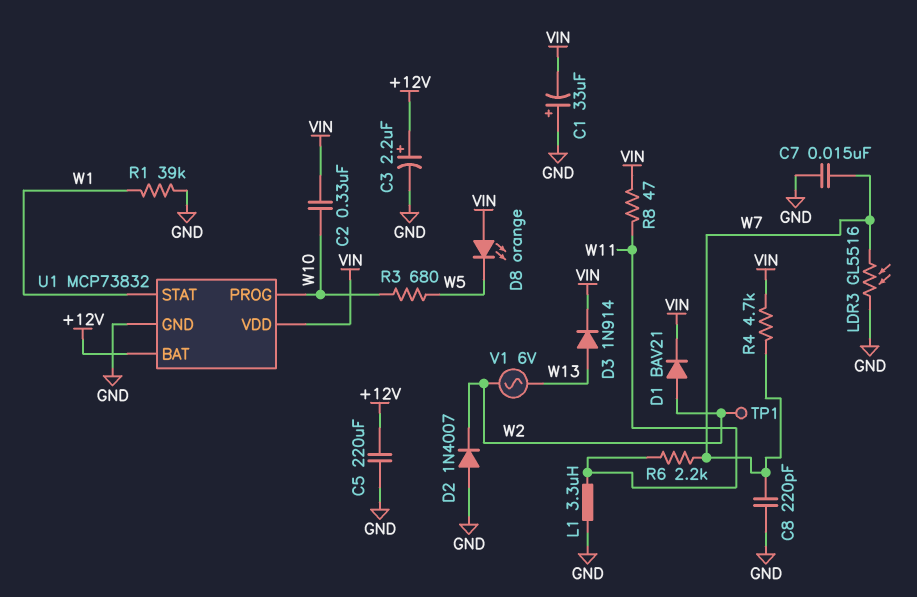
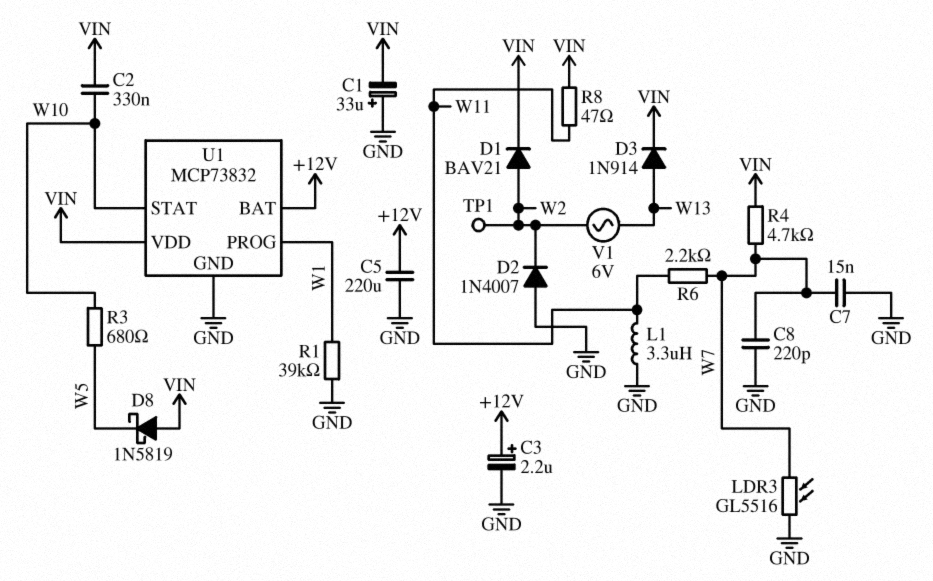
D8: LED orange (A VIN, K W5) -> schottky 1N5819 (A VIN, K W5)
U1 pin PROG: W10 -> W1
U1 pin STAT: W1 -> W10

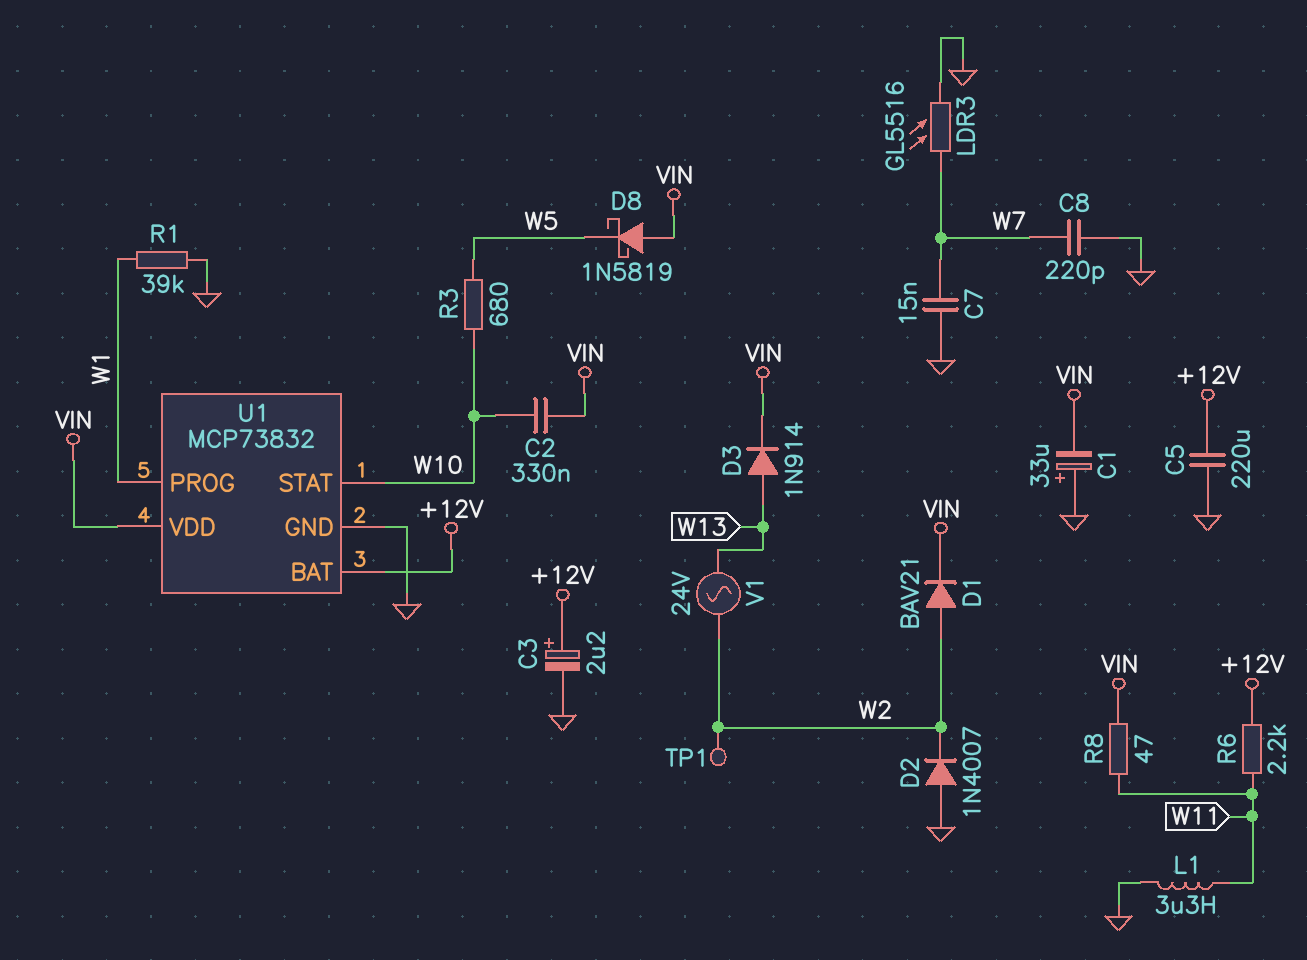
R4: 4.7k (VIN, W7) -> none
R6: 2.2k (W7, W11) -> 2.2k (+12V, W11)
V1: AC 6V (W2, W13) -> AC 24V (W2, W13)

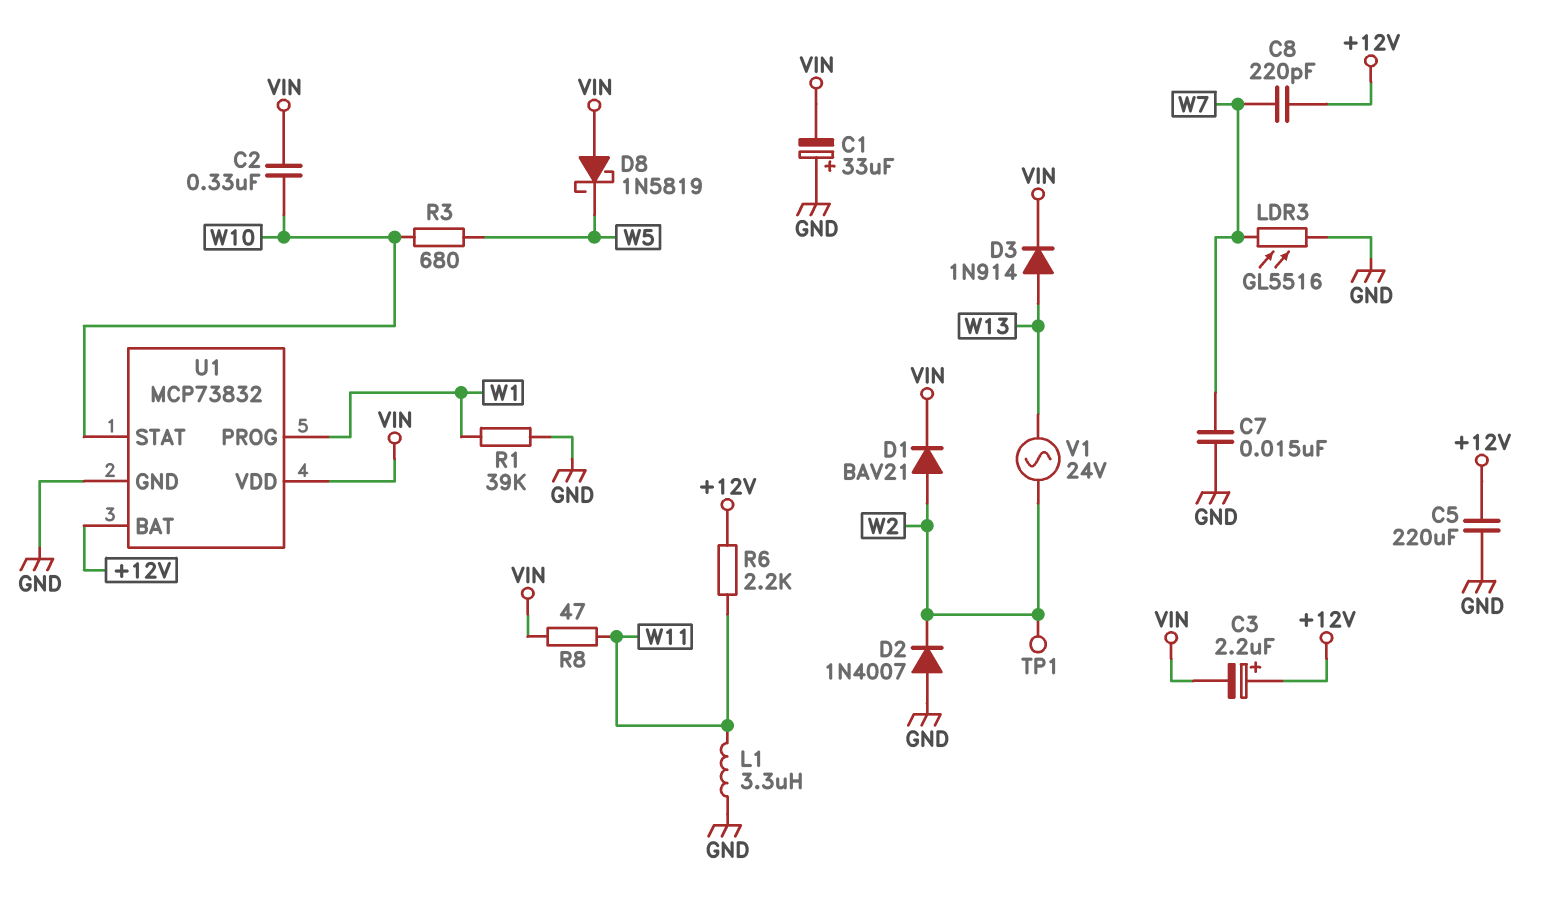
C3: 2.2uF (plus +12V, minus GND) -> 2.2uF (plus +12V, minus VIN)
C8: 220pF (GND, W7) -> 220pF (+12V, W7)

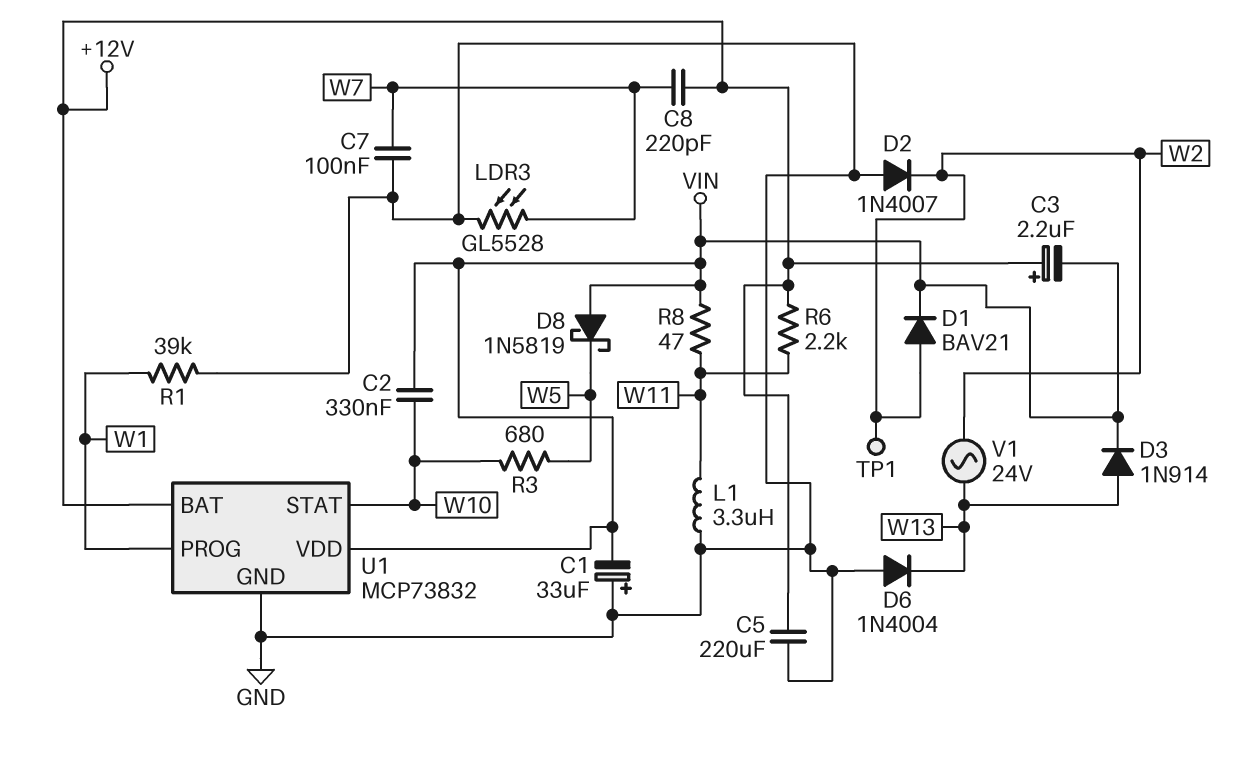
C7: 15nF (GND, W7) -> 100nF (GND, W7)
D6: none -> diode 1N4004 (A GND, K W13)
LDR3: GL5516 (GND, W7) -> GL5528 (GND, W7)

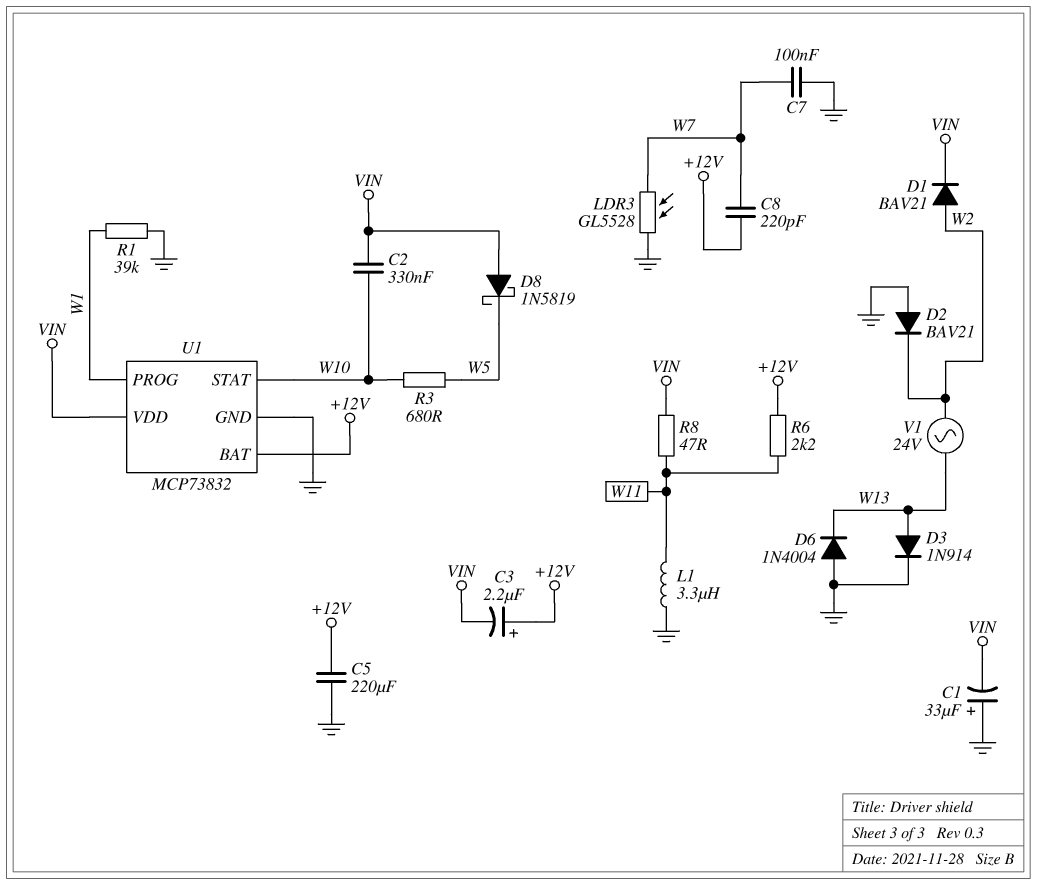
D2: diode 1N4007 (A GND, K W2) -> diode BAV21 (A GND, K W2)
D3: diode 1N914 (A W13, K VIN) -> diode 1N914 (A W13, K GND)
TP1: test point (W2) -> none

